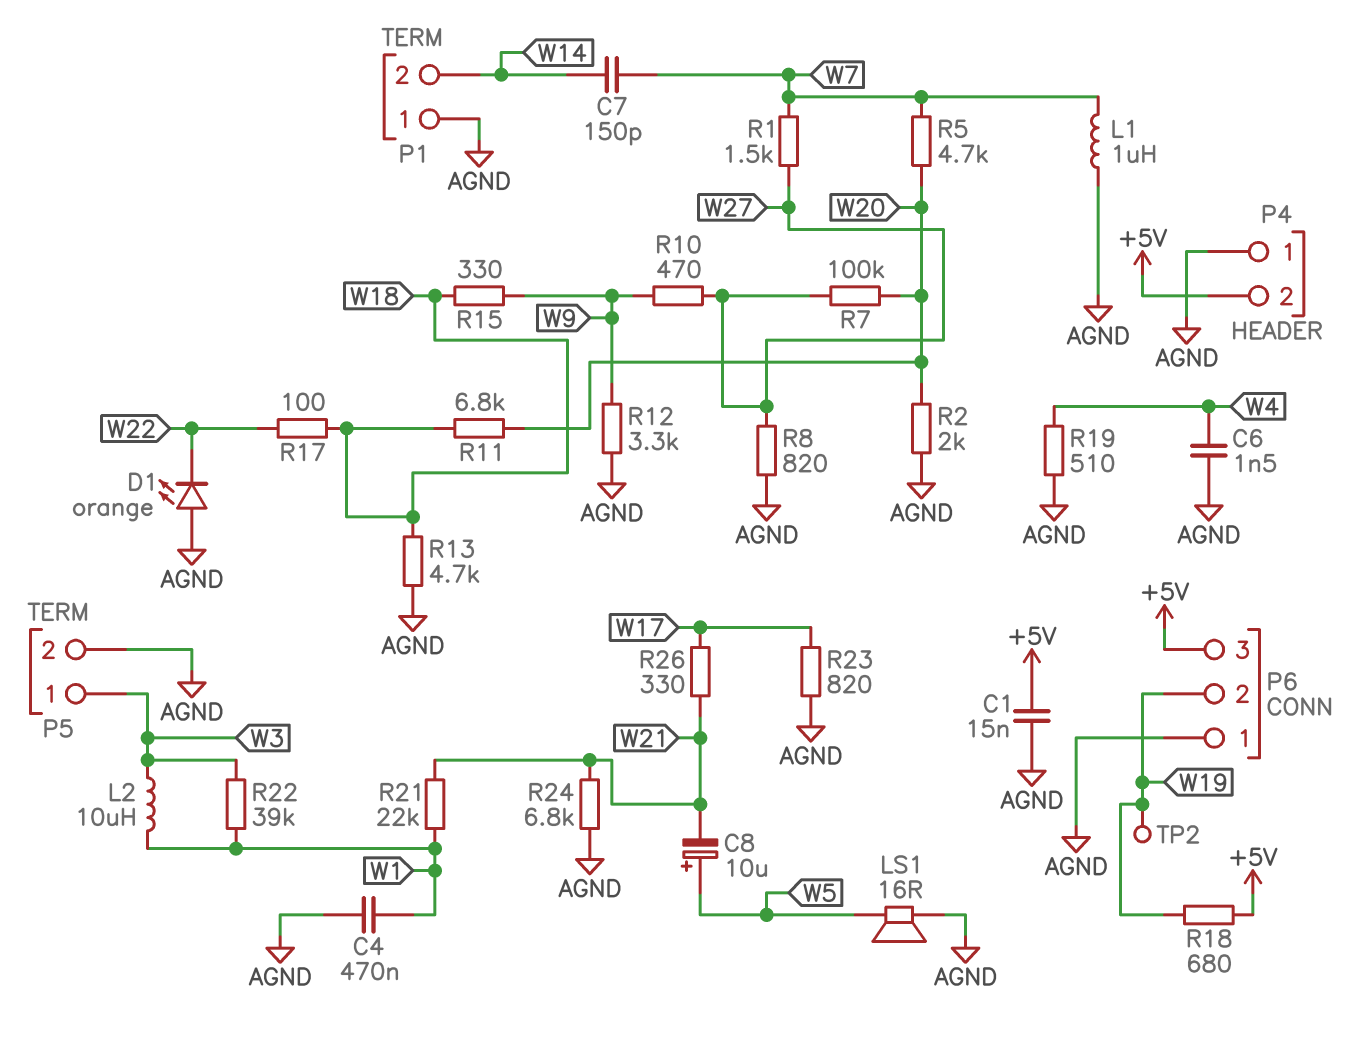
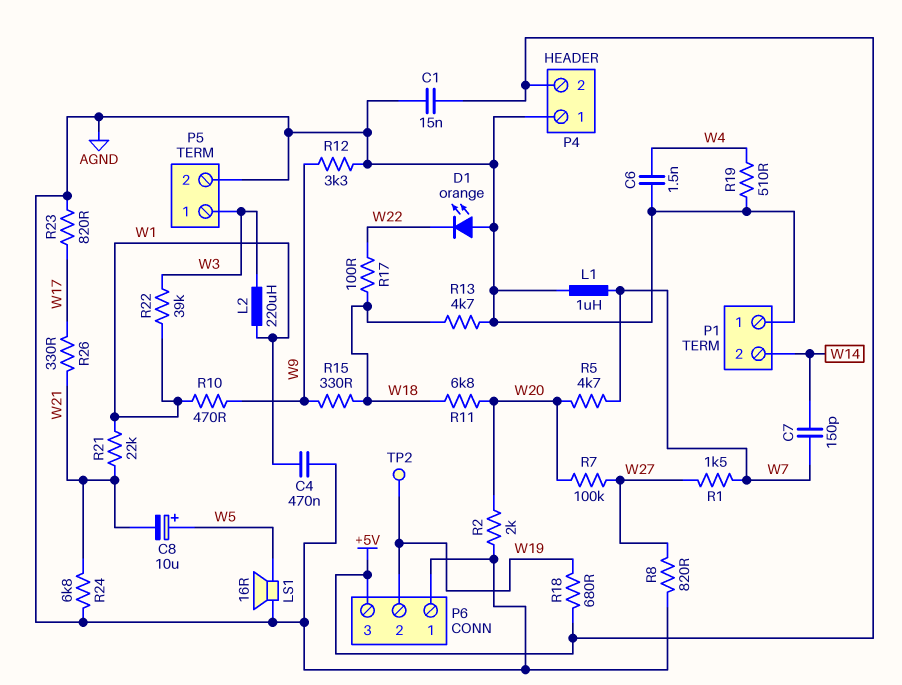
L2: 10uH (W1, W3) -> 220uH (W1, W3)
R10: 470 (W9, W27) -> 470 (W1, W9)

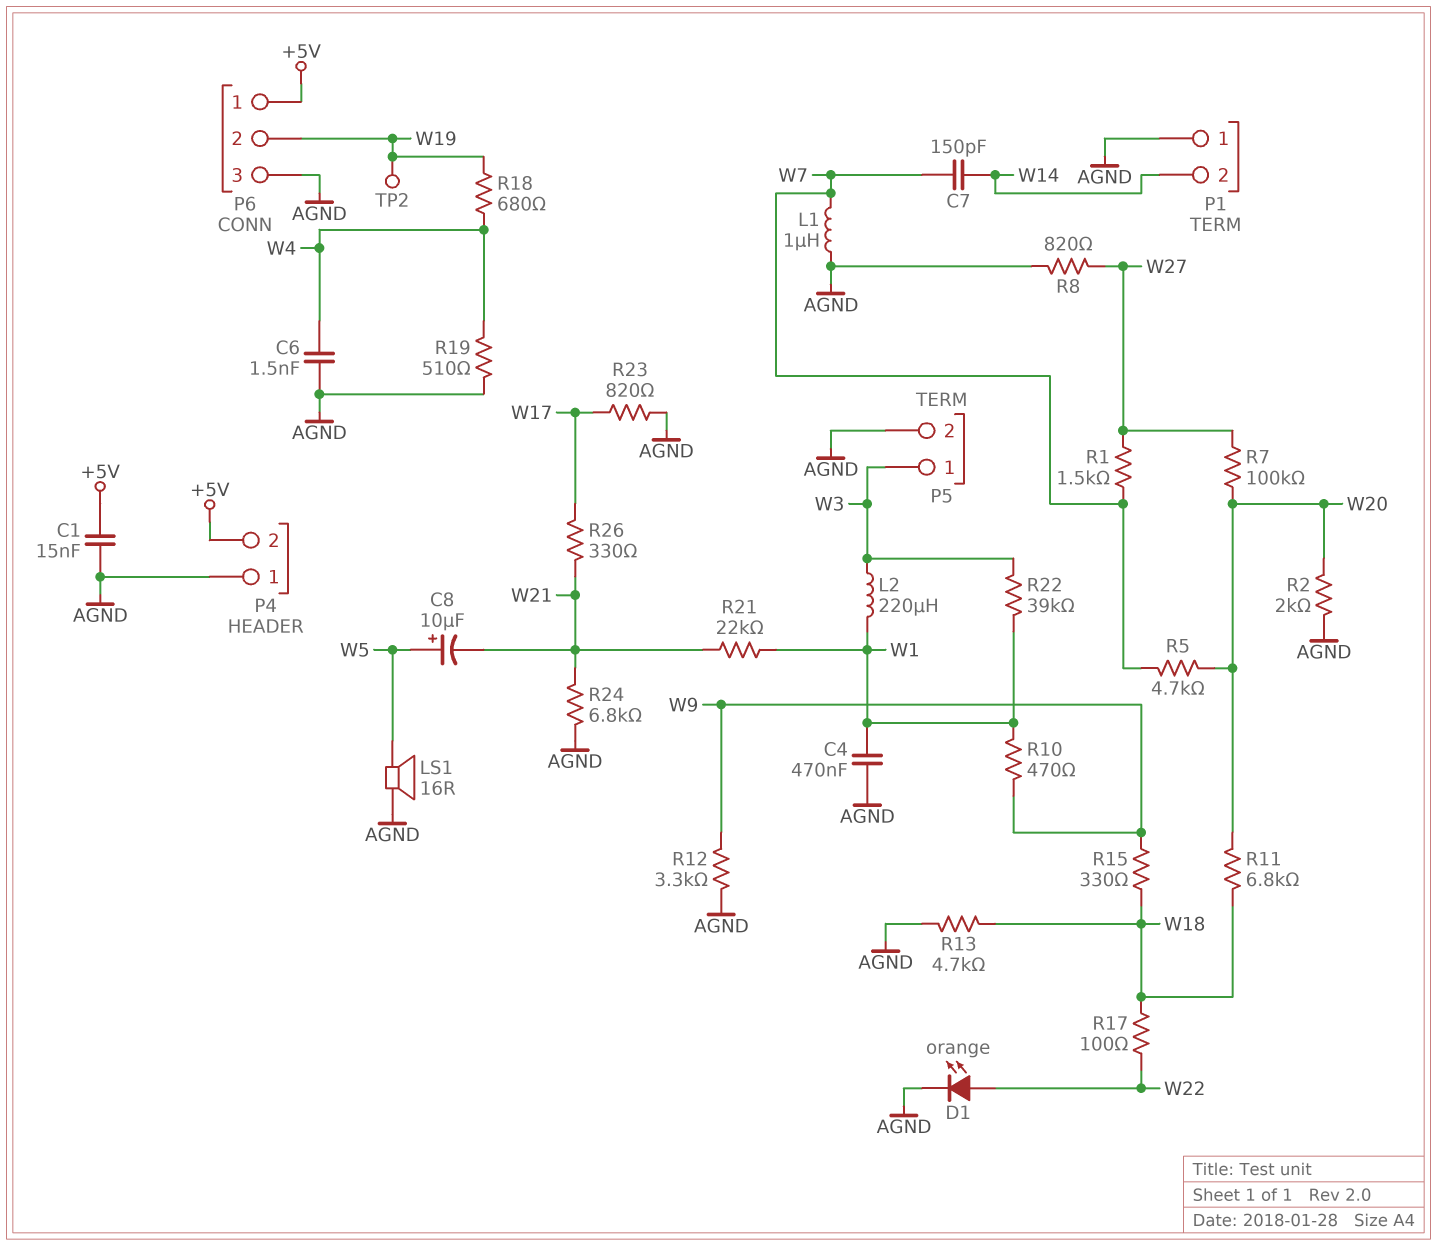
D1: LED orange (A AGND, K W22) -> LED orange (A W22, K AGND)
P6 pin 1: AGND -> +5V
P6 pin 3: +5V -> AGND
R18: 680 (+5V, W19) -> 680 (W4, W19)

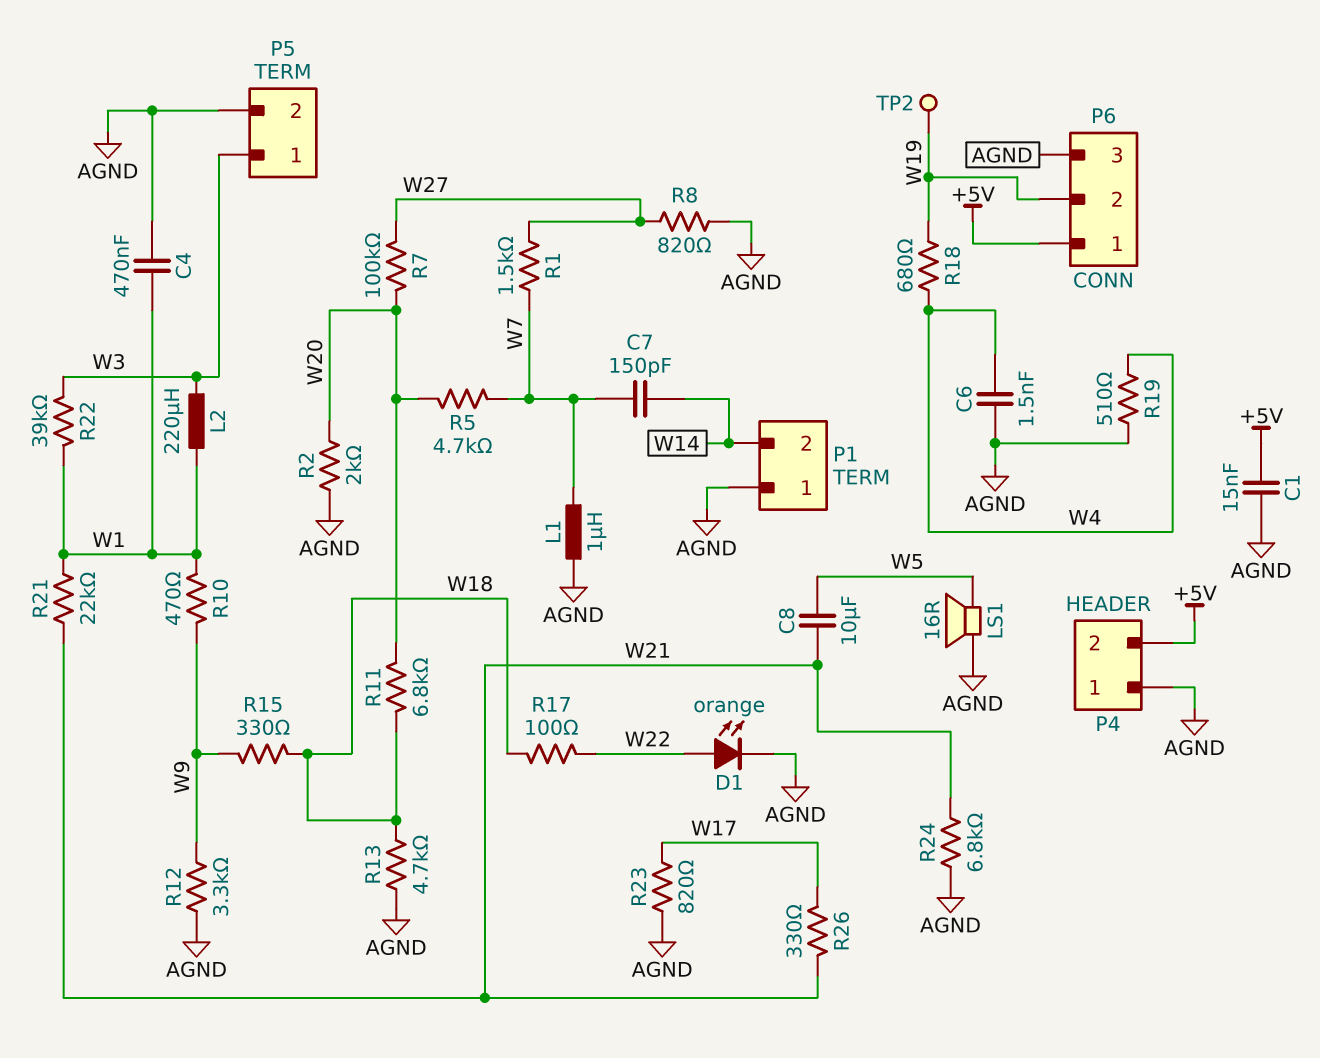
C8: 10uF (plus W5, minus W21) -> 10uF (W5, W21)

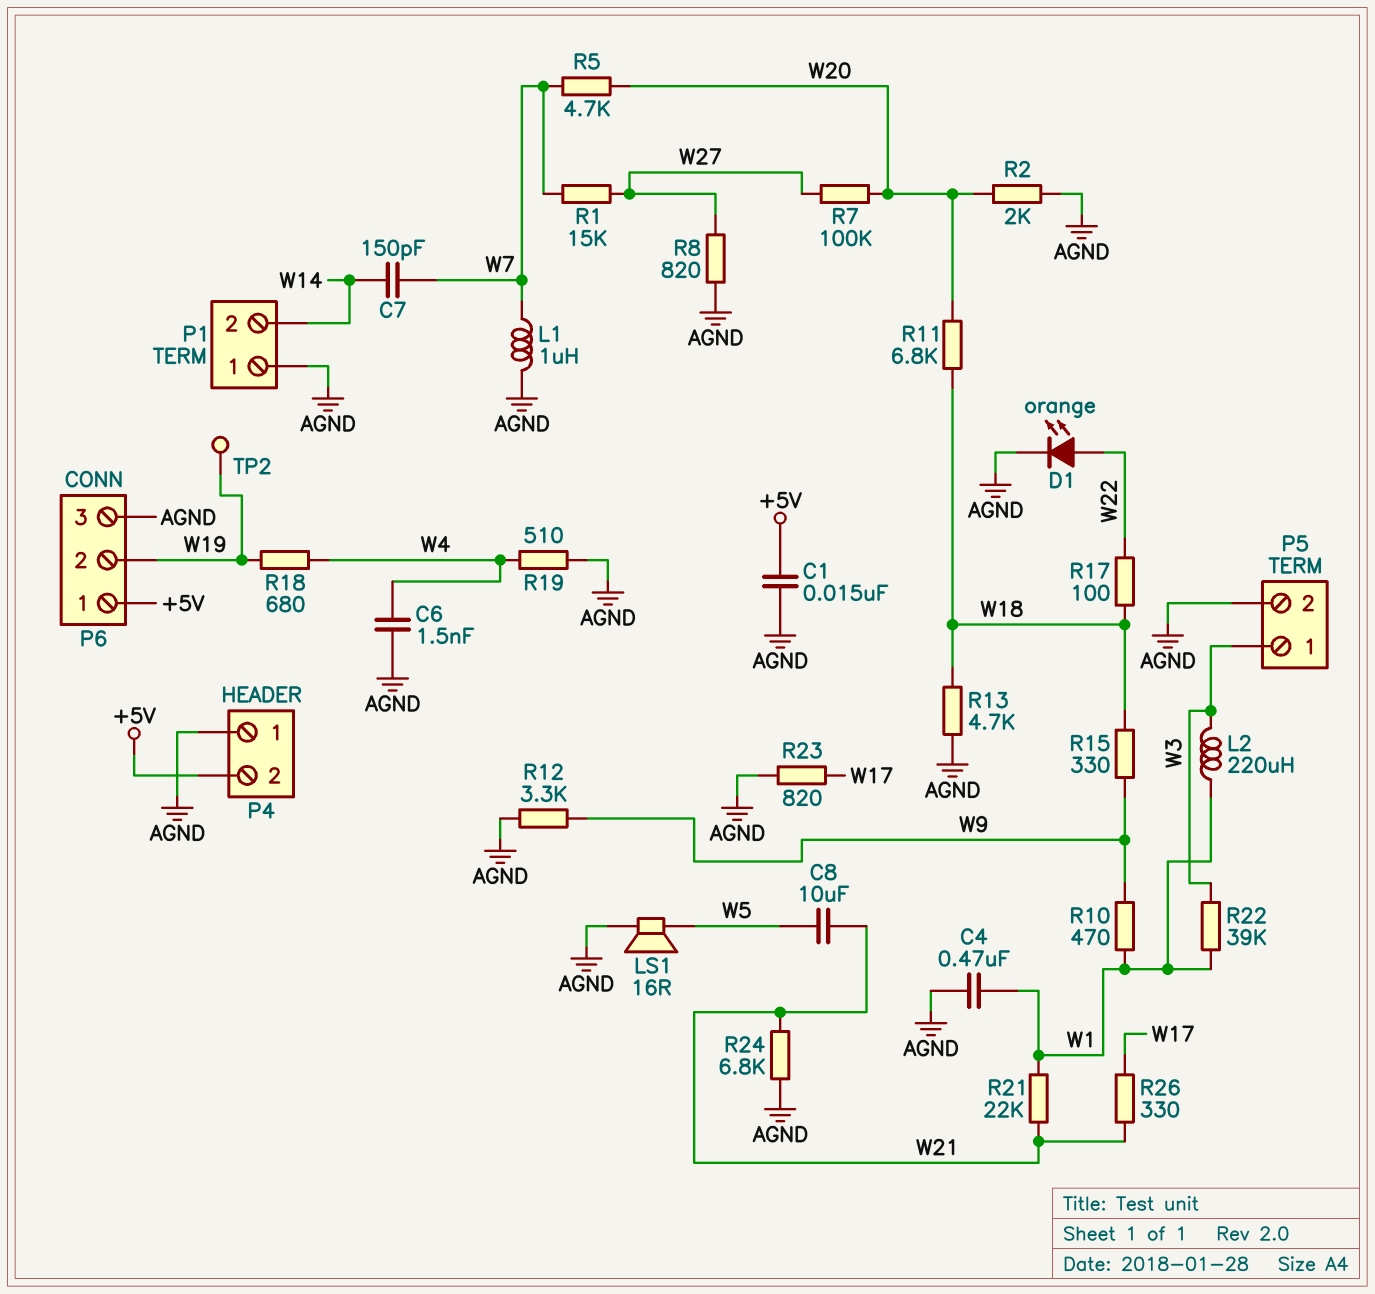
R1: 1.5k (W7, W27) -> 15k (W7, W27)

